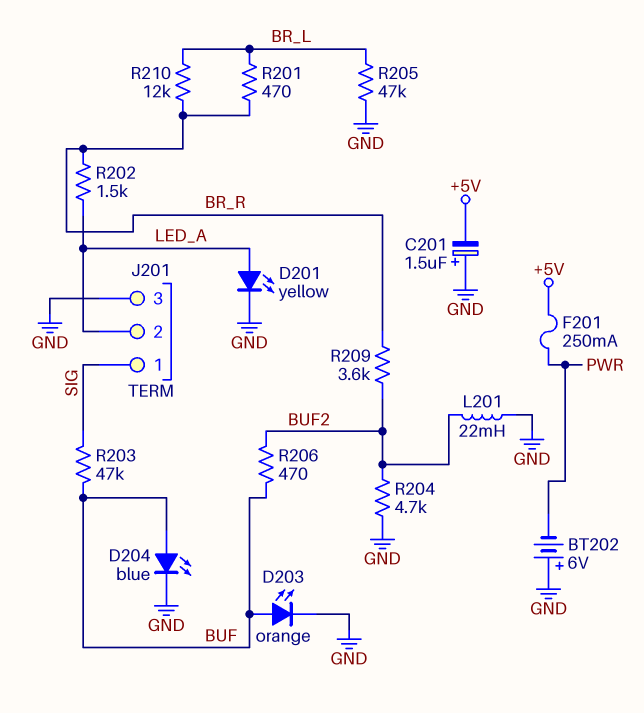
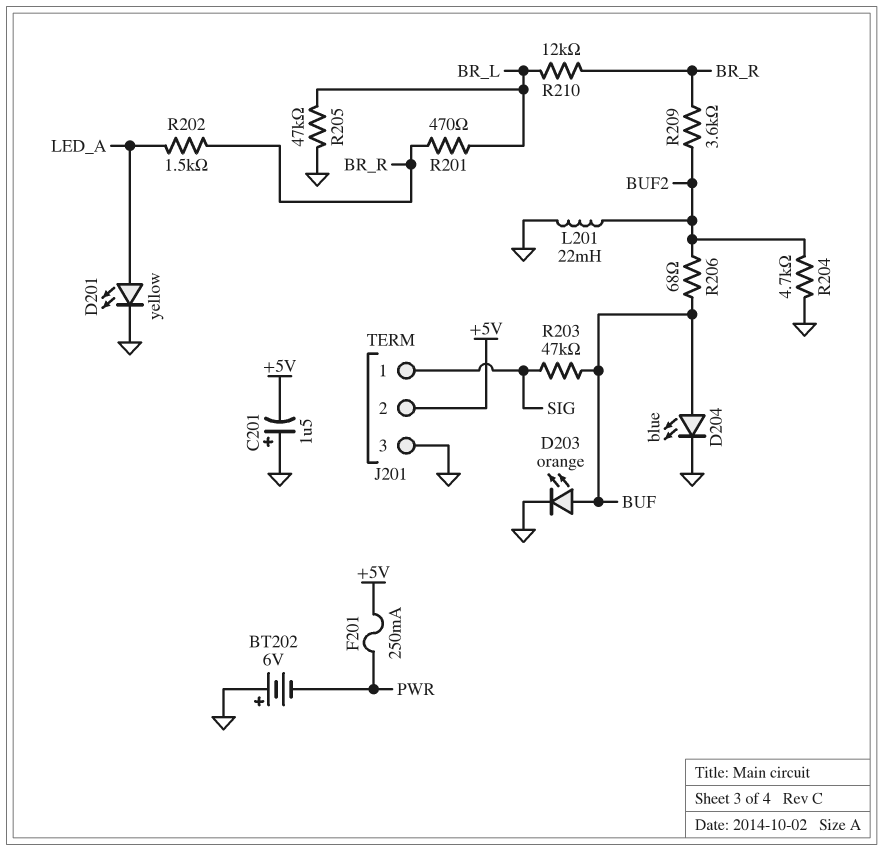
J201 pin 2: LED_A -> +5V
R206: 470 (BUF, BUF2) -> 68 (BUF, BUF2)

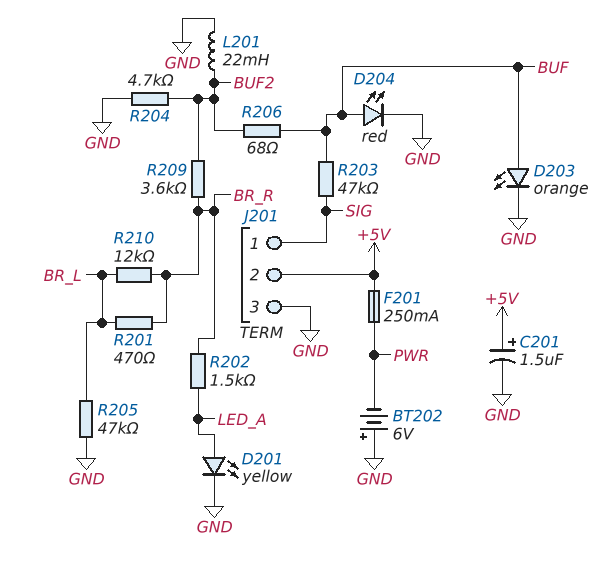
C201: 1.5uF (plus GND, minus +5V) -> 1.5uF (plus +5V, minus GND)
D204: LED blue (A BUF, K GND) -> LED red (A BUF, K GND)

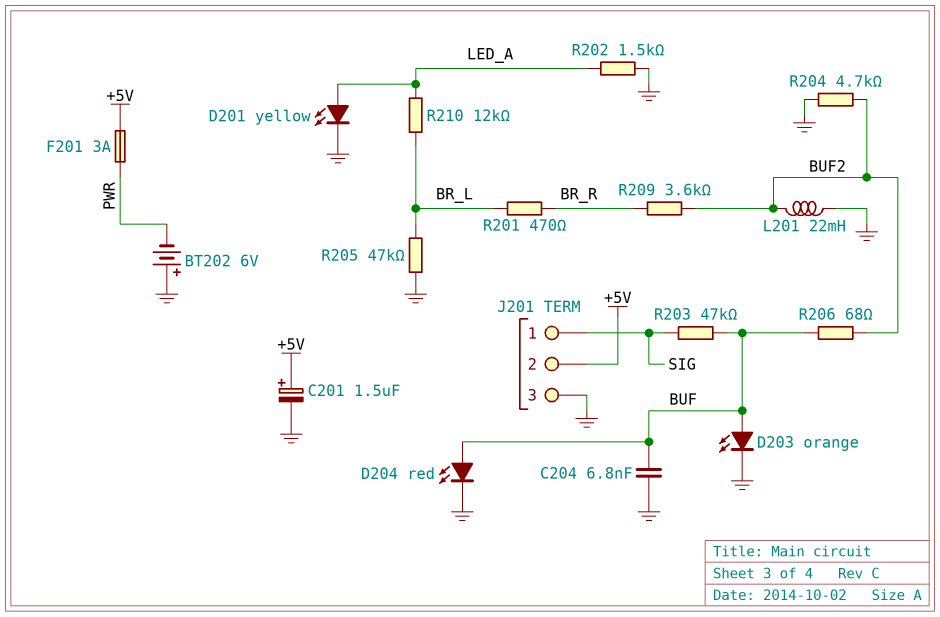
C204: none -> 6.8nF (BUF, GND)
F201: 250mA (+5V, PWR) -> 3A (+5V, PWR)
R202: 1.5k (BR_R, LED_A) -> 1.5k (GND, LED_A)
R210: 12k (BR_L, BR_R) -> 12k (BR_L, LED_A)

